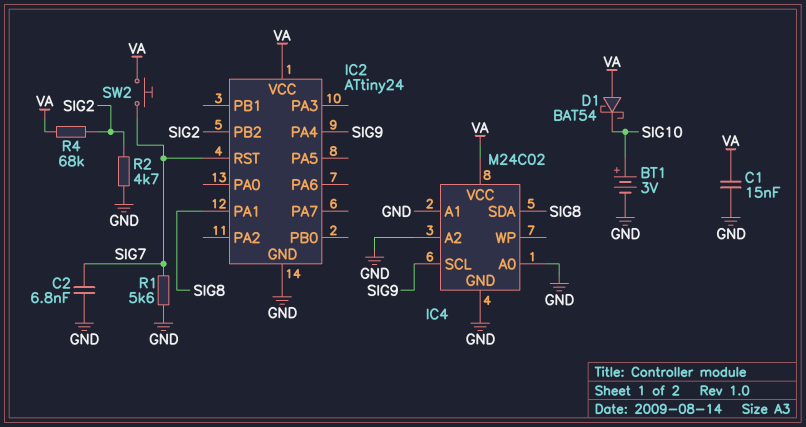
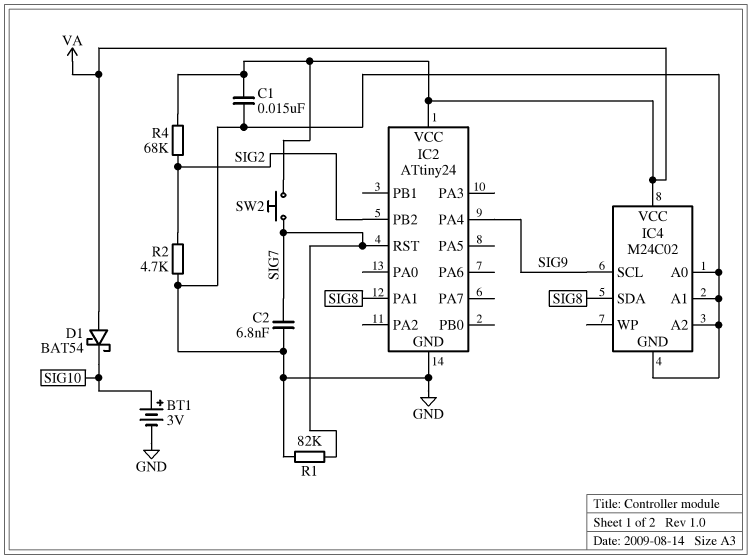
R1: 5.6k (GND, SIG7) -> 82k (GND, SIG7)

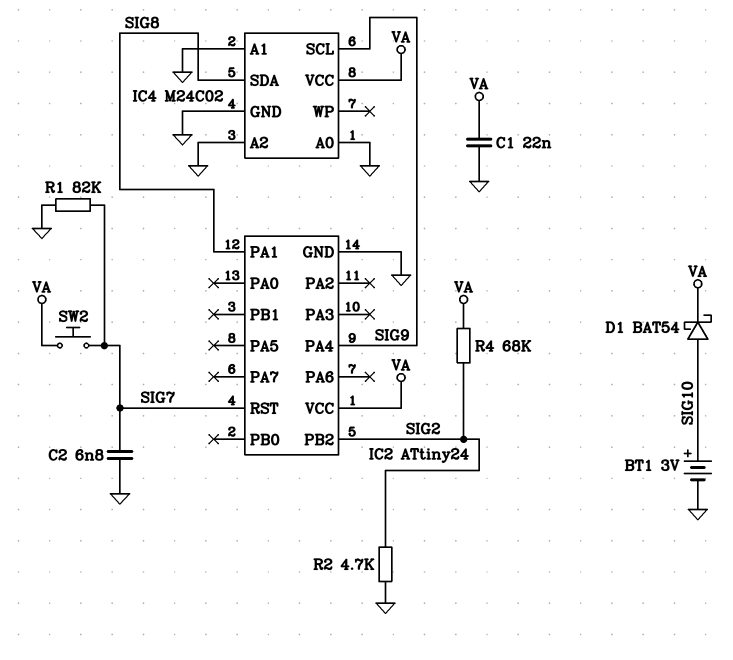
C1: 15nF (GND, VA) -> 22nF (GND, VA)
D1: schottky BAT54 (A VA, K SIG10) -> schottky BAT54 (A SIG10, K VA)

